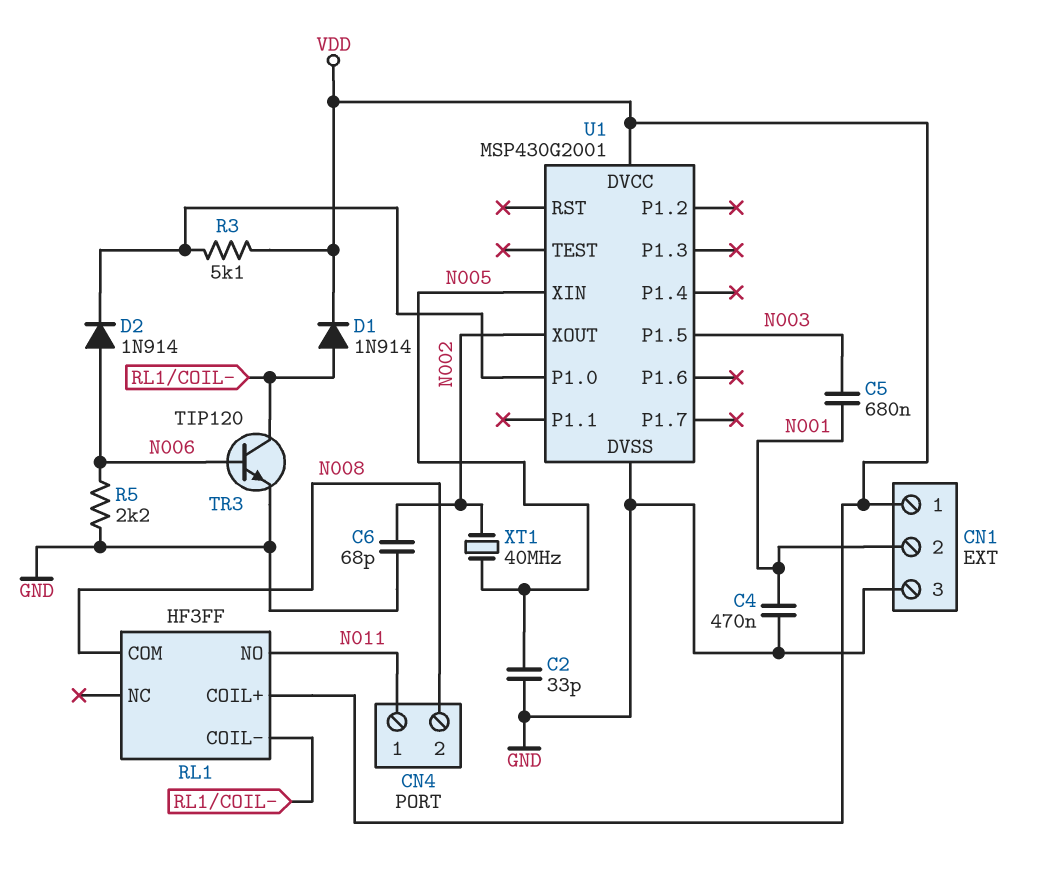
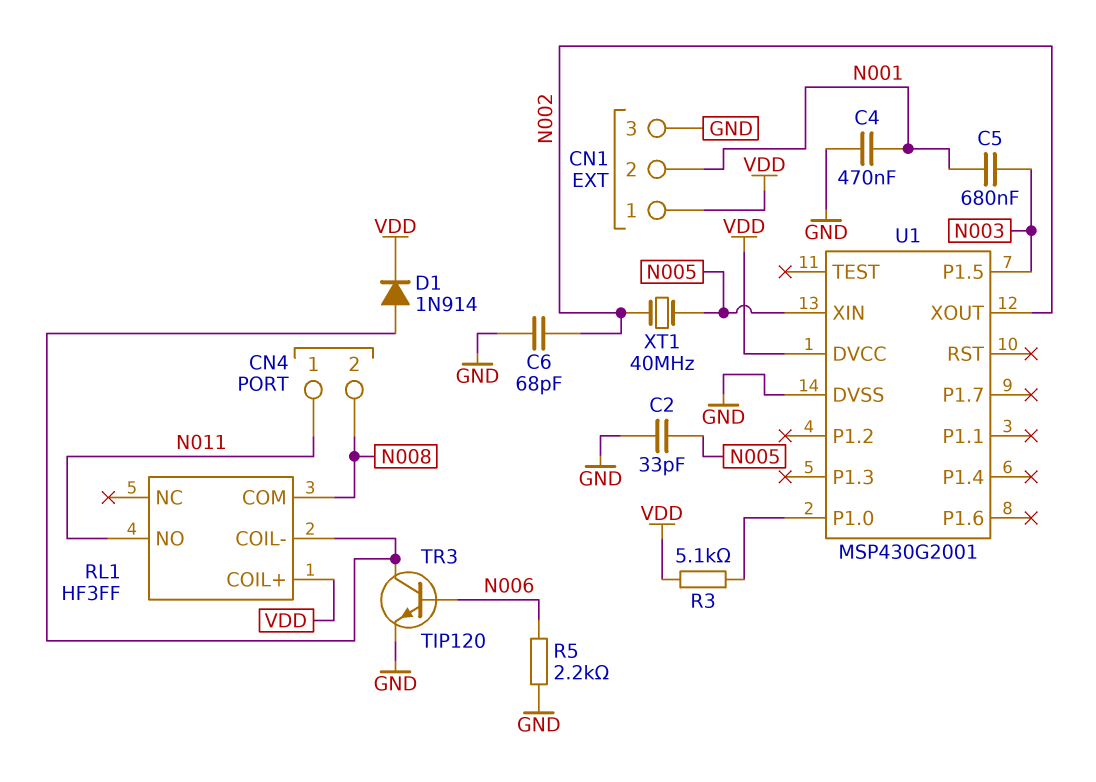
D2: diode 1N914 (A N006, K U1/P1.0) -> none

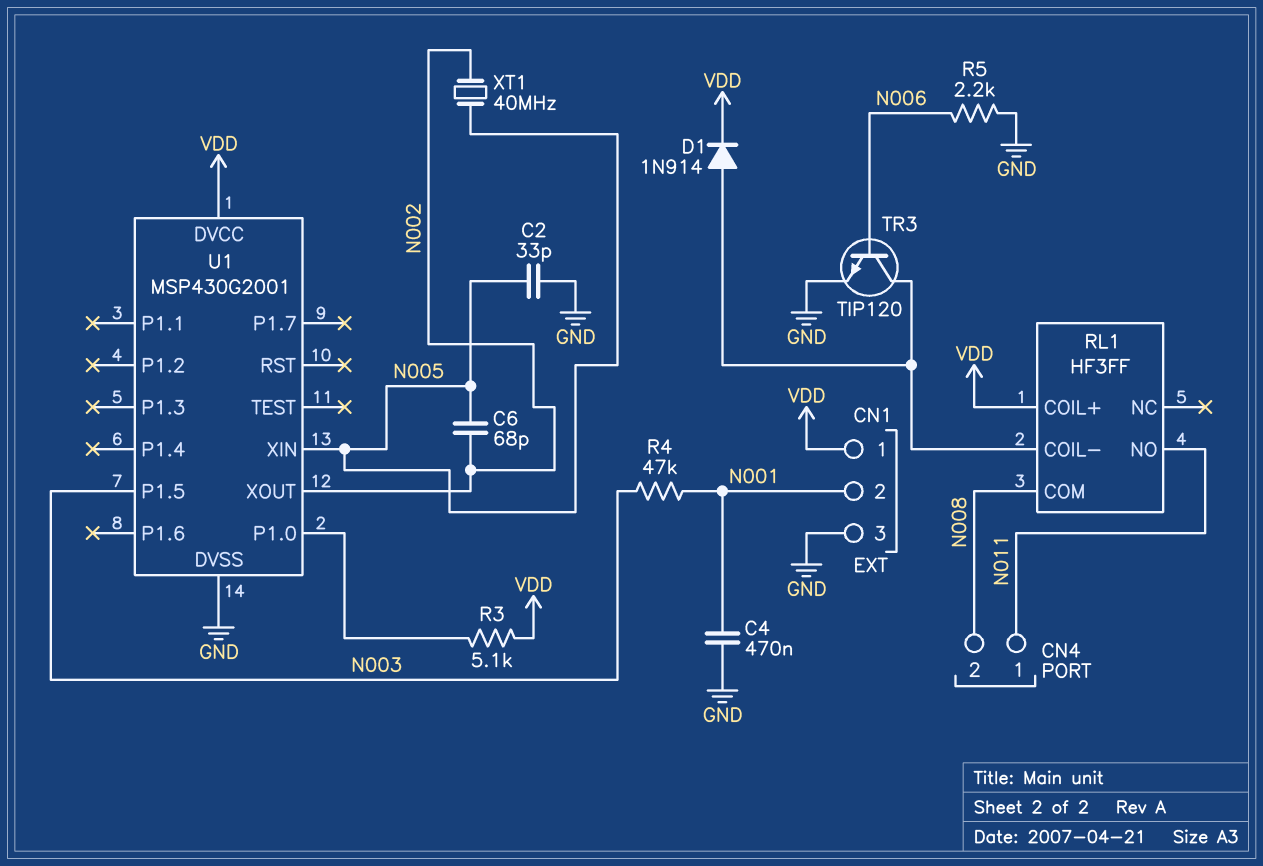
C5: 680nF (N001, N003) -> none
C6: 68pF (GND, N002) -> 68pF (N002, N005)
R4: none -> 47k (N001, N003)

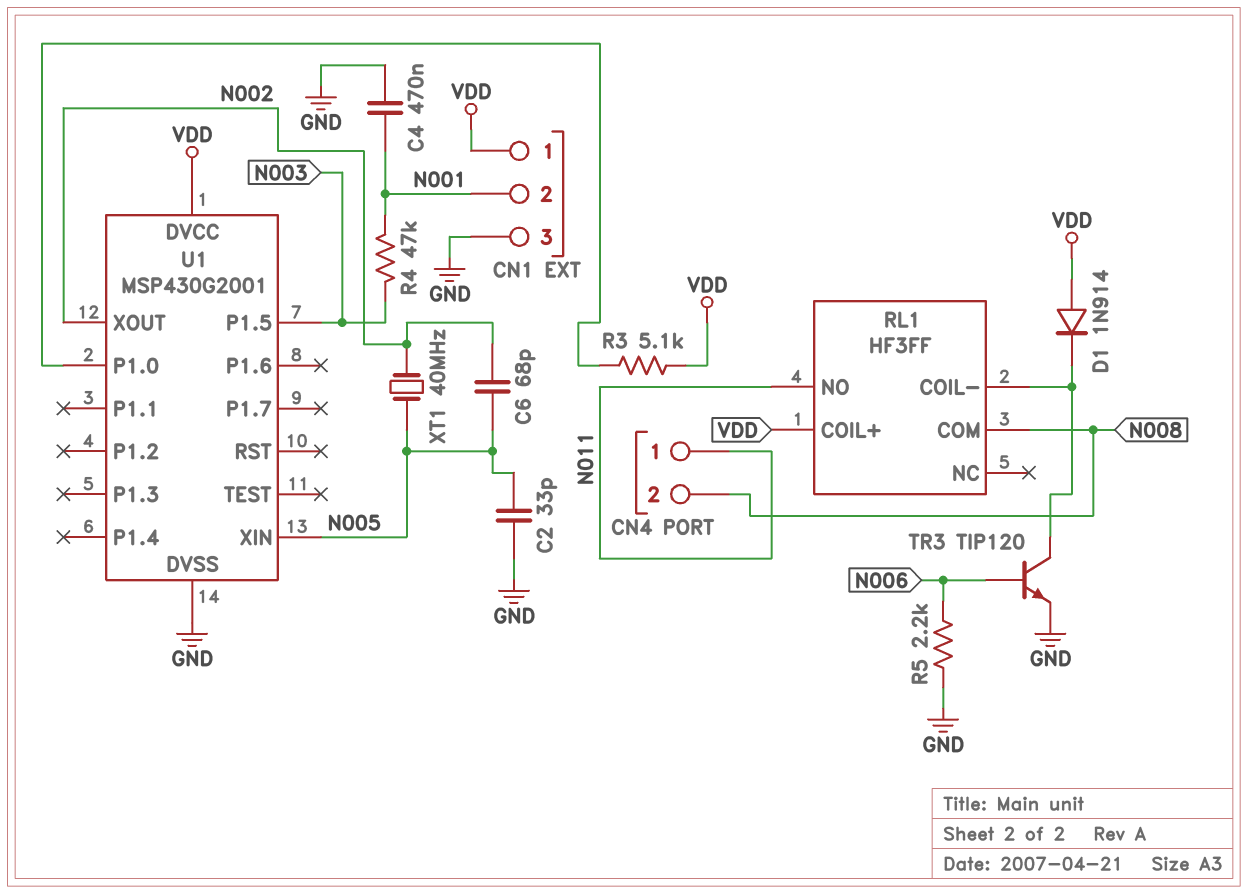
D1: diode 1N914 (A RL1/COIL-, K VDD) -> diode 1N914 (A VDD, K RL1/COIL-)

